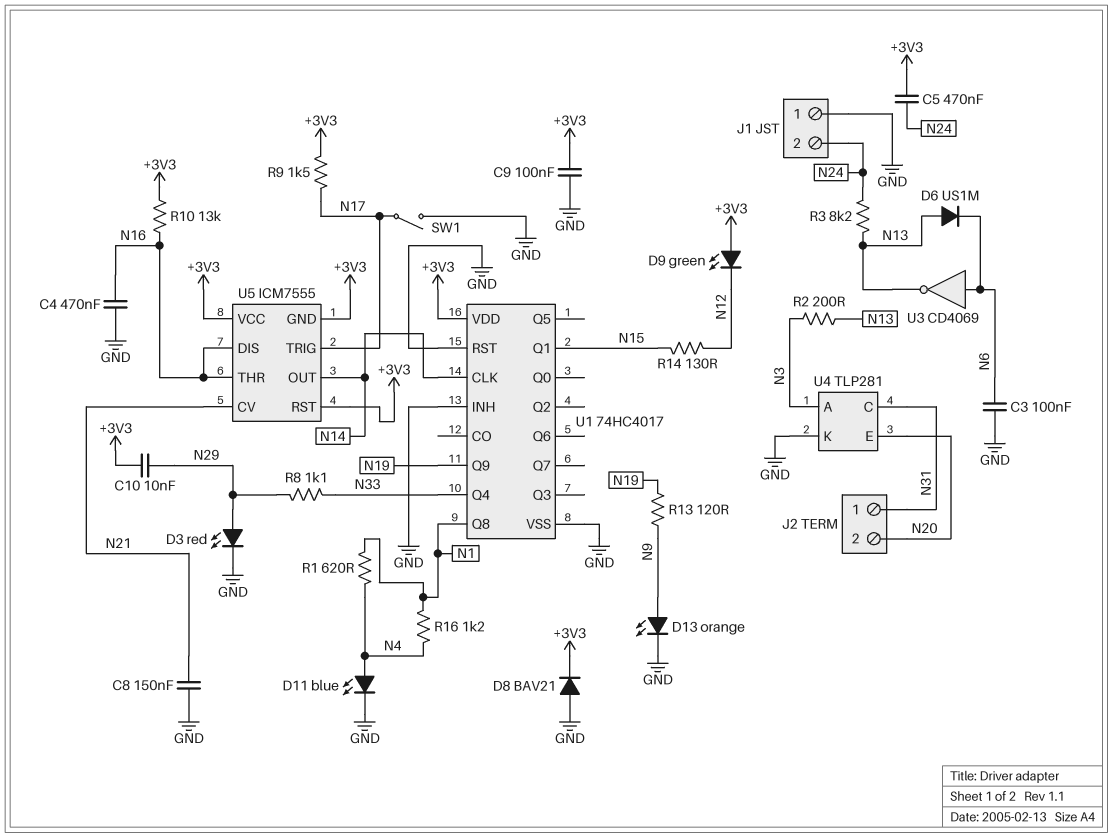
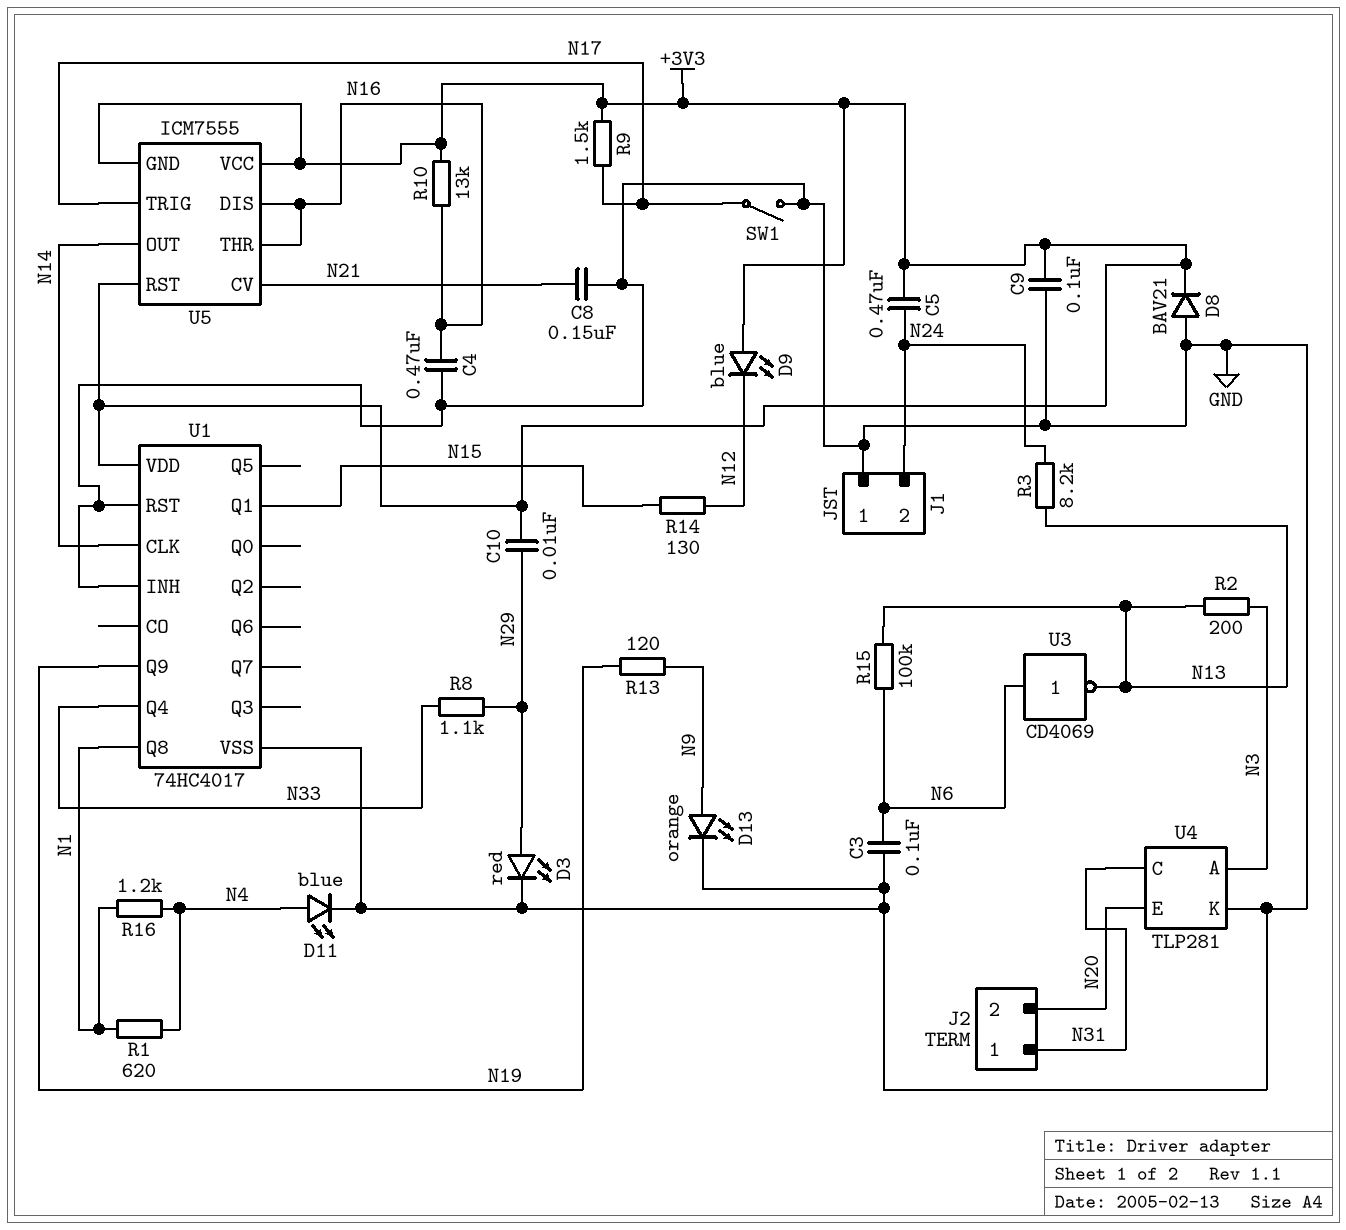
D6: diode US1M (A N13, K N6) -> none
D9: LED green (A +3V3, K N12) -> LED blue (A +3V3, K N12)
R15: none -> 100k (N6, N13)

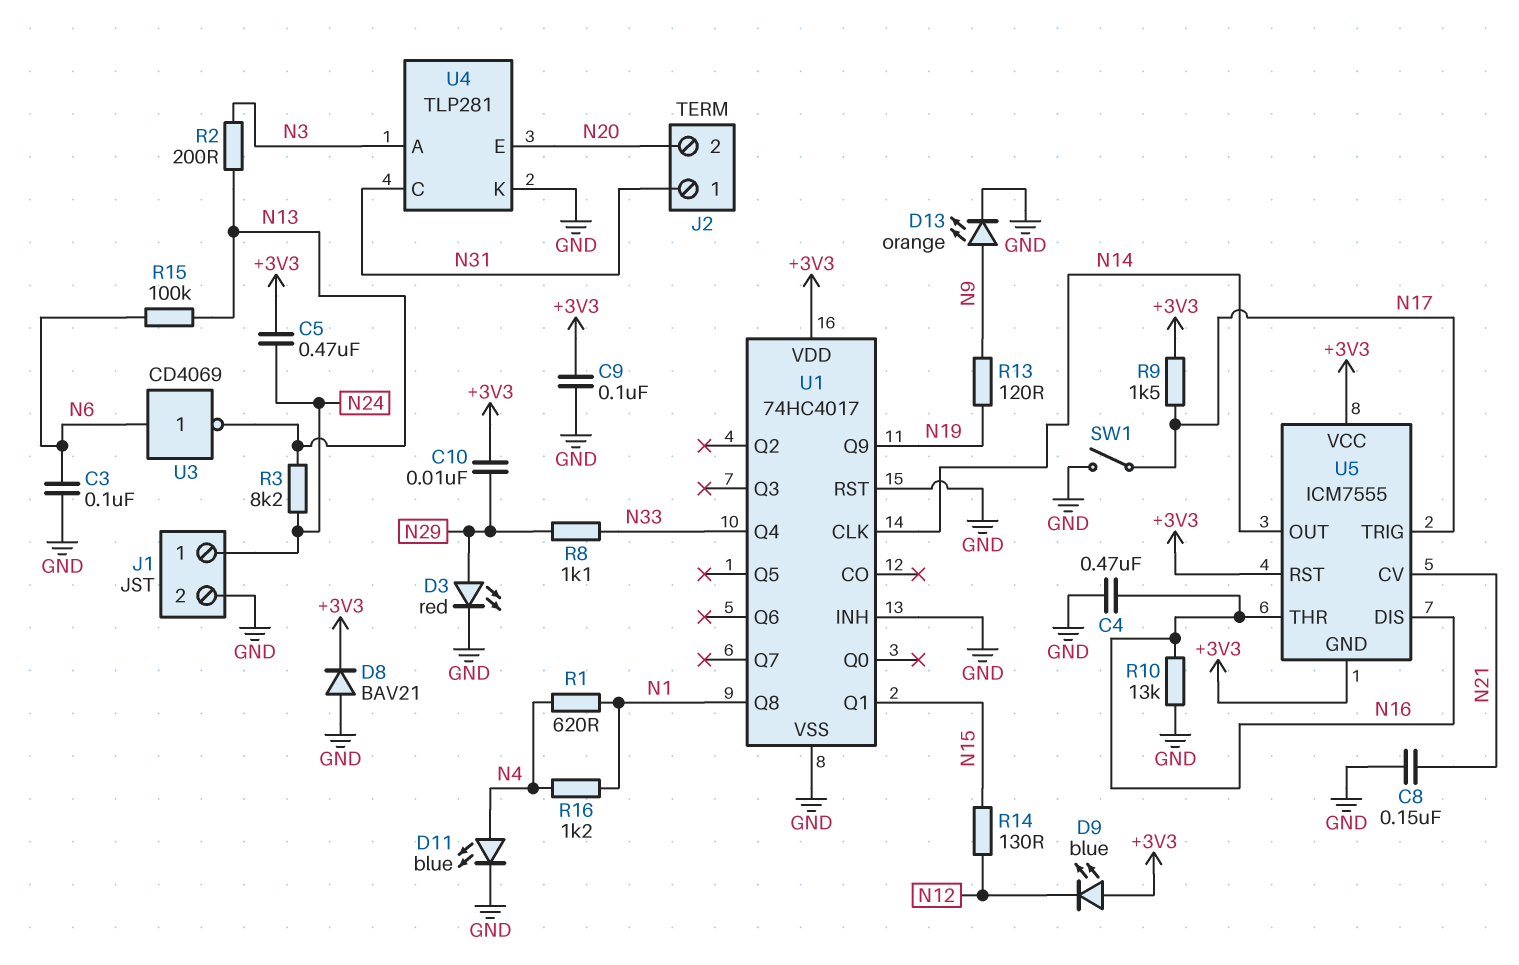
J1 pin 1: GND -> N24
J1 pin 2: N24 -> GND
R10: 13k (+3V3, N16) -> 13k (GND, N16)

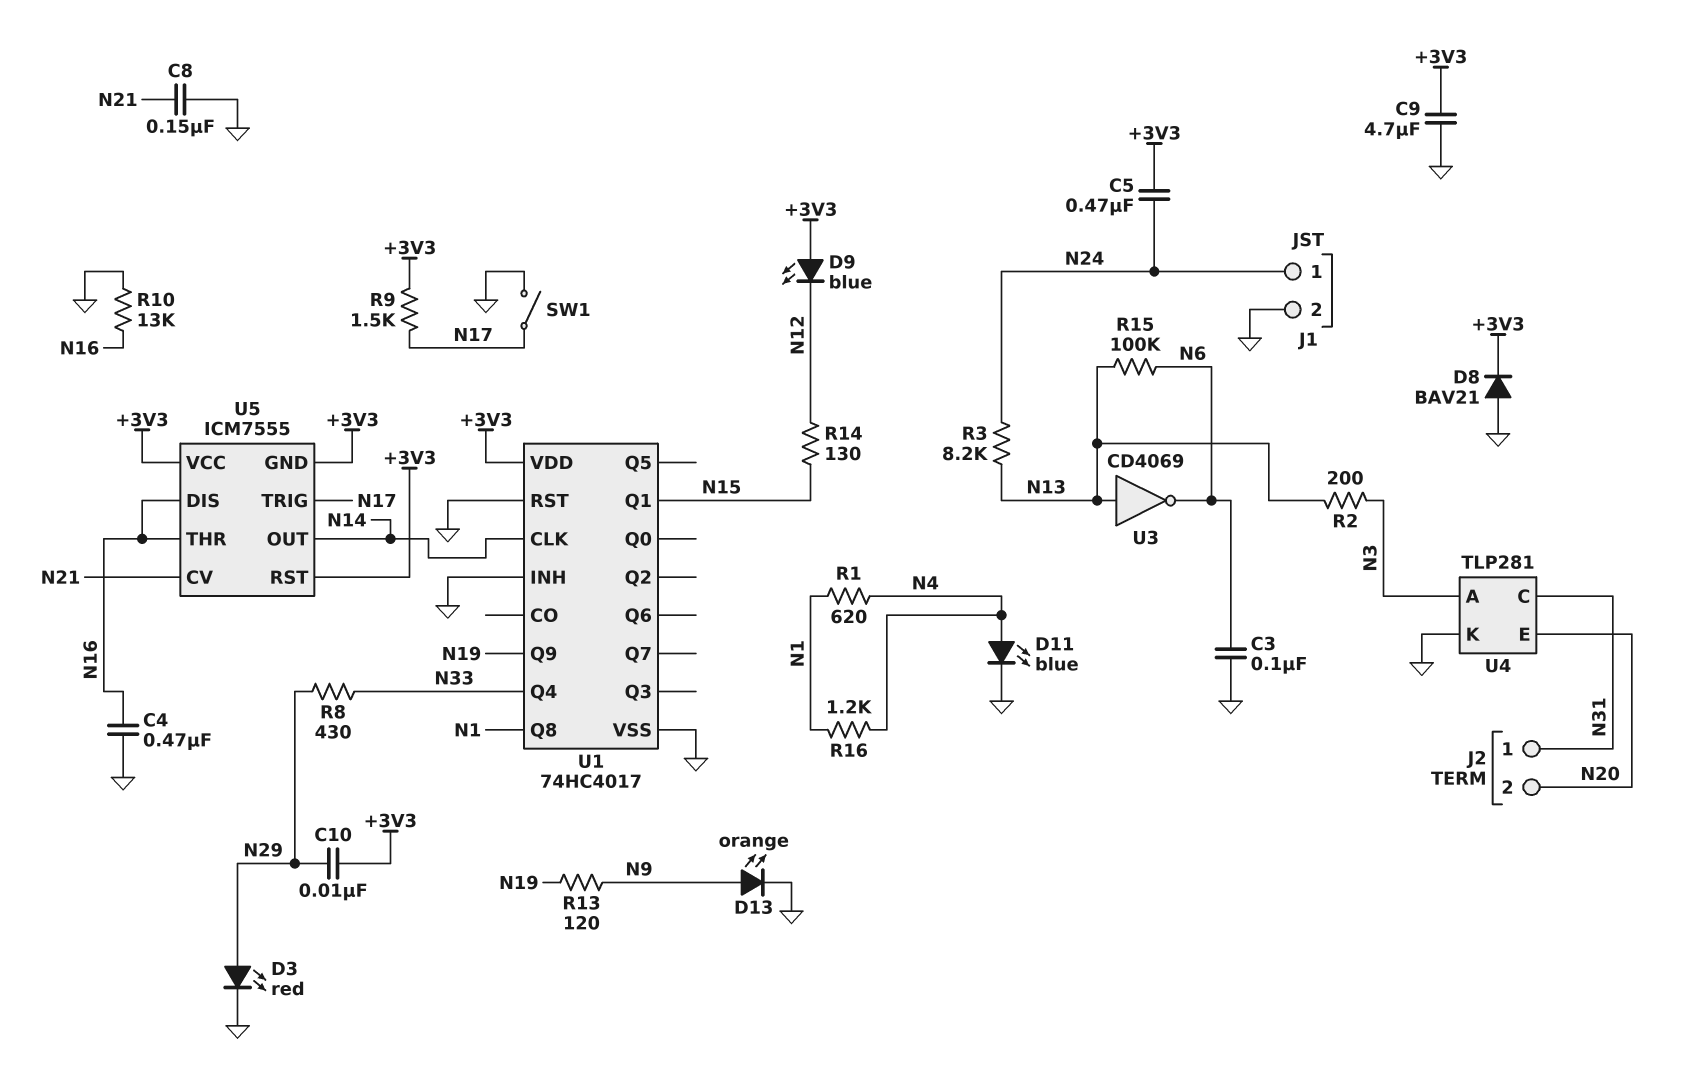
C9: 100nF (+3V3, GND) -> 4.7uF (+3V3, GND)
R8: 1.1k (N29, N33) -> 430 (N29, N33)
U3: NOT CD4069 (in N6, out N13) -> NOT CD4069 (in N13, out N6)

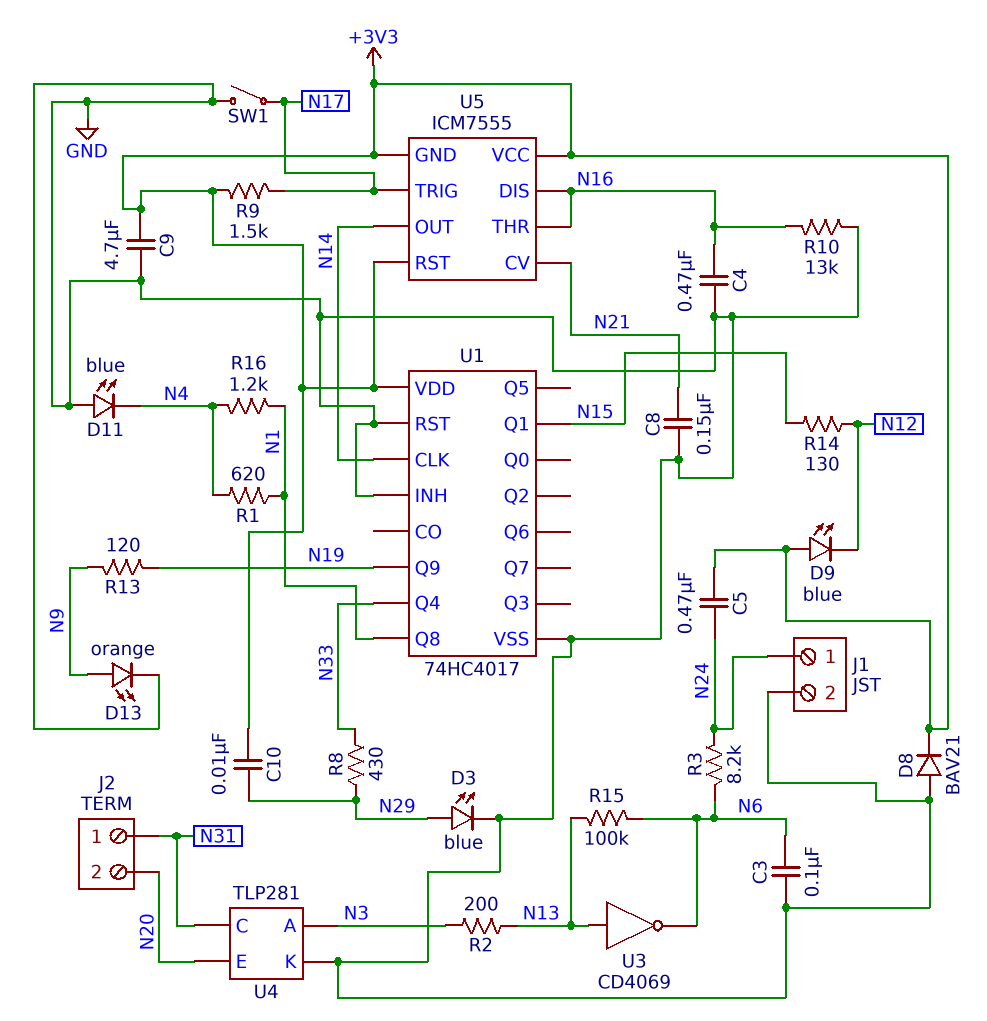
D3: LED red (A N29, K GND) -> LED blue (A N29, K GND)
D11: LED blue (A N4, K GND) -> LED blue (A GND, K N4)
R3: 8.2k (N13, N24) -> 8.2k (N6, N24)

